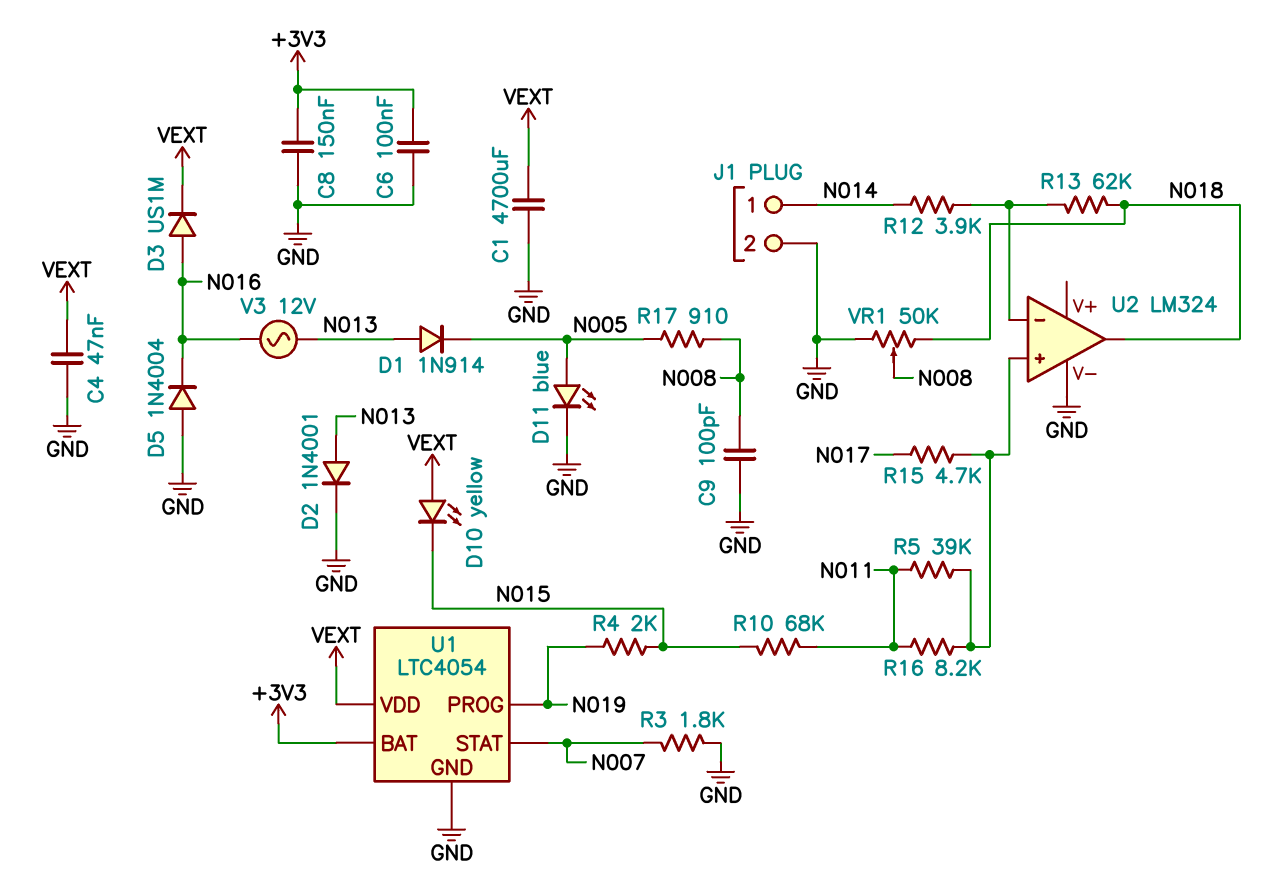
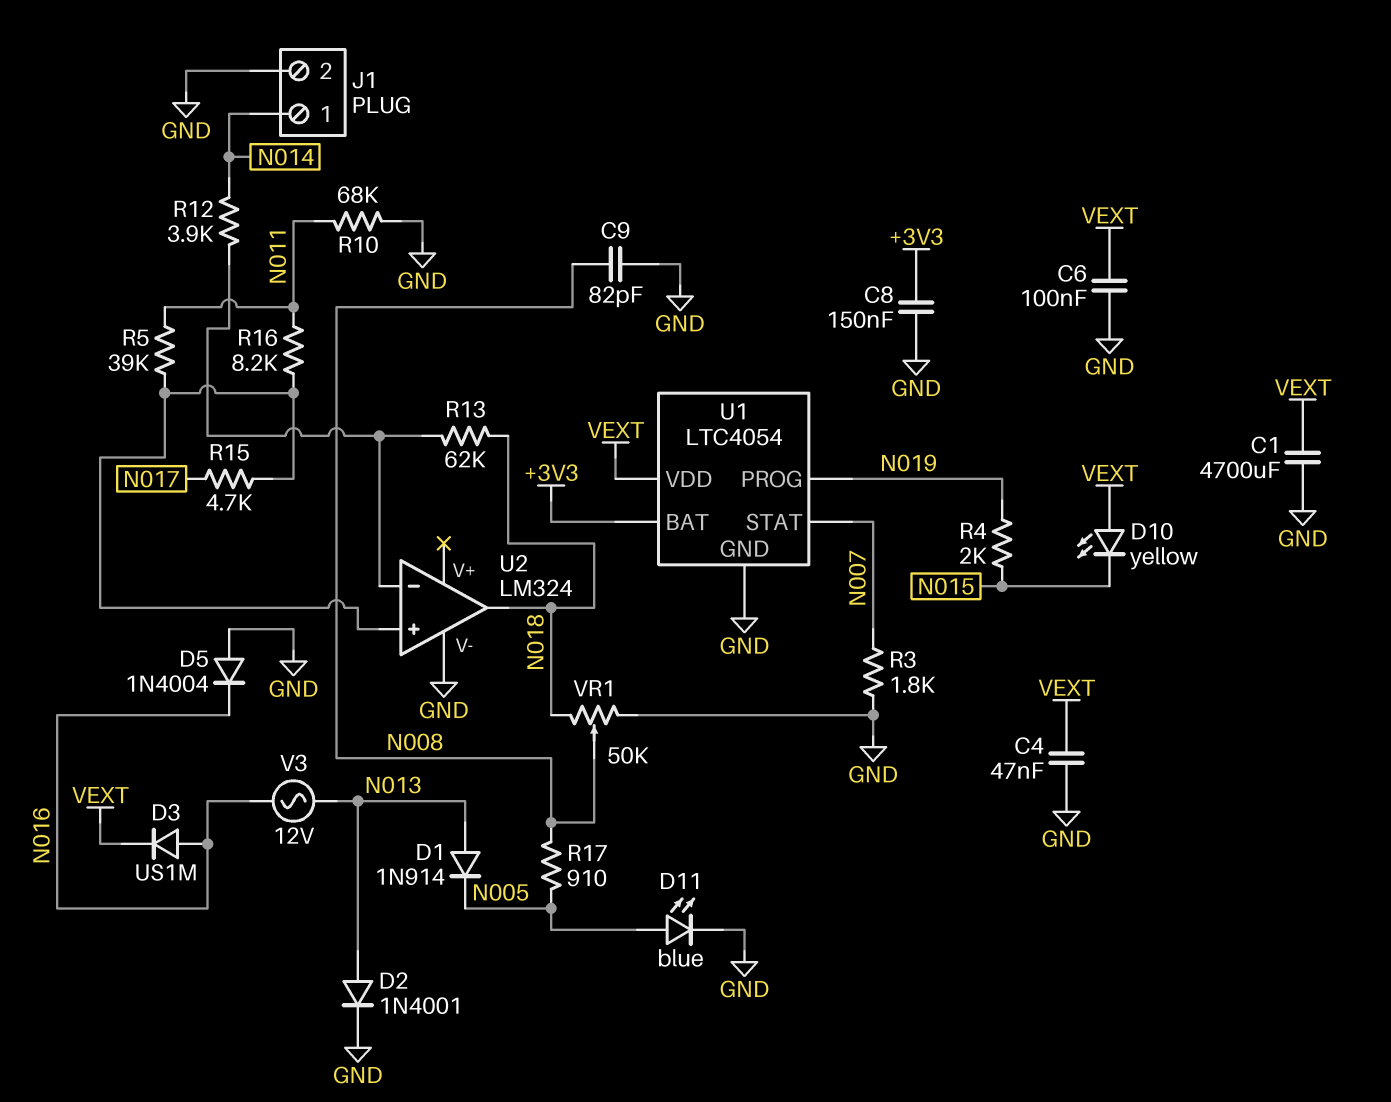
C6: 100nF (+3V3, GND) -> 100nF (GND, VEXT)
C9: 100pF (GND, N008) -> 82pF (GND, N008)
R10: 68k (N011, N015) -> 68k (GND, N011)

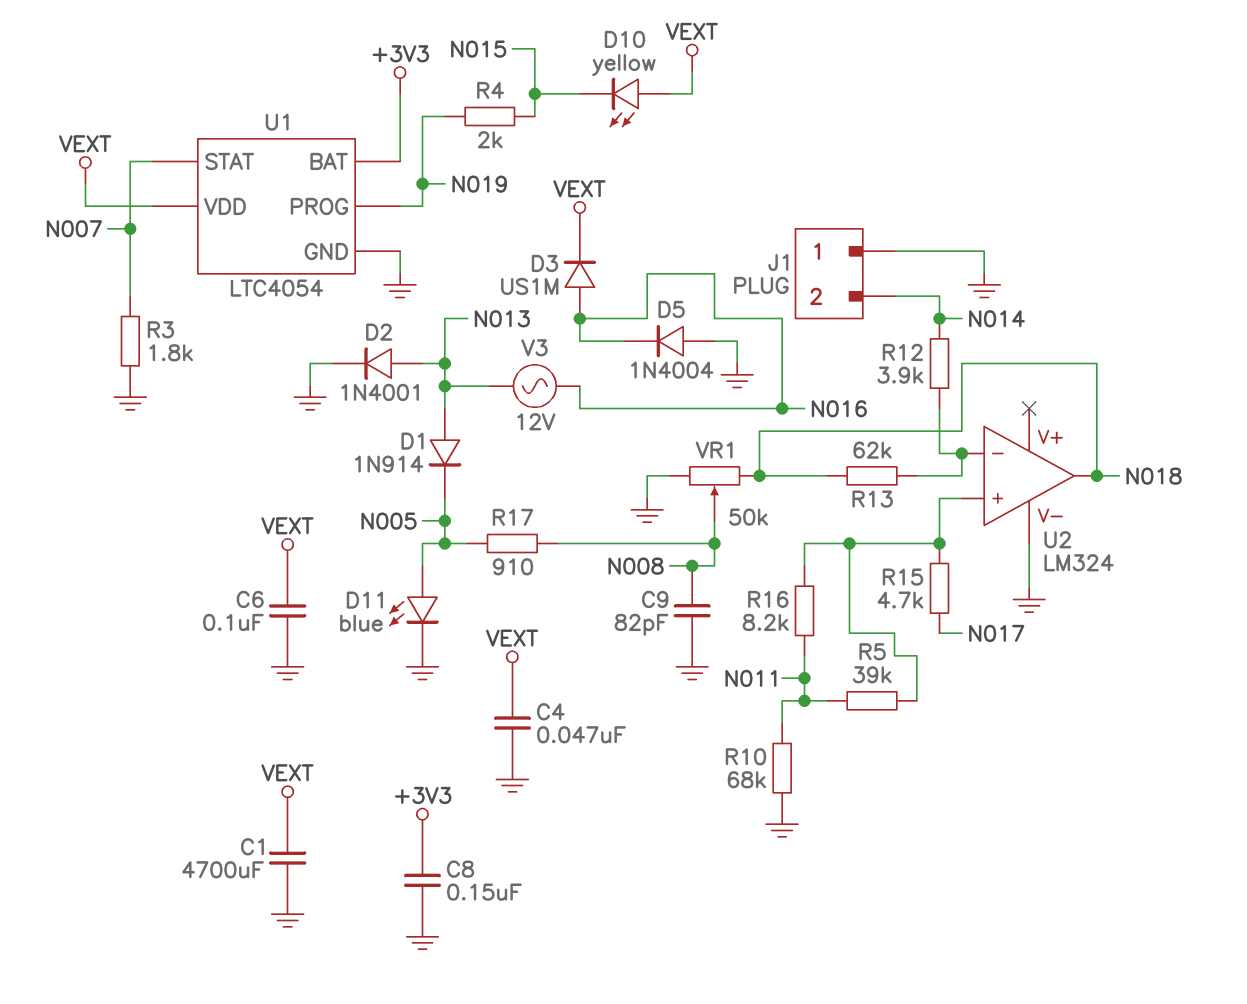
J1 pin 1: N014 -> GND
J1 pin 2: GND -> N014

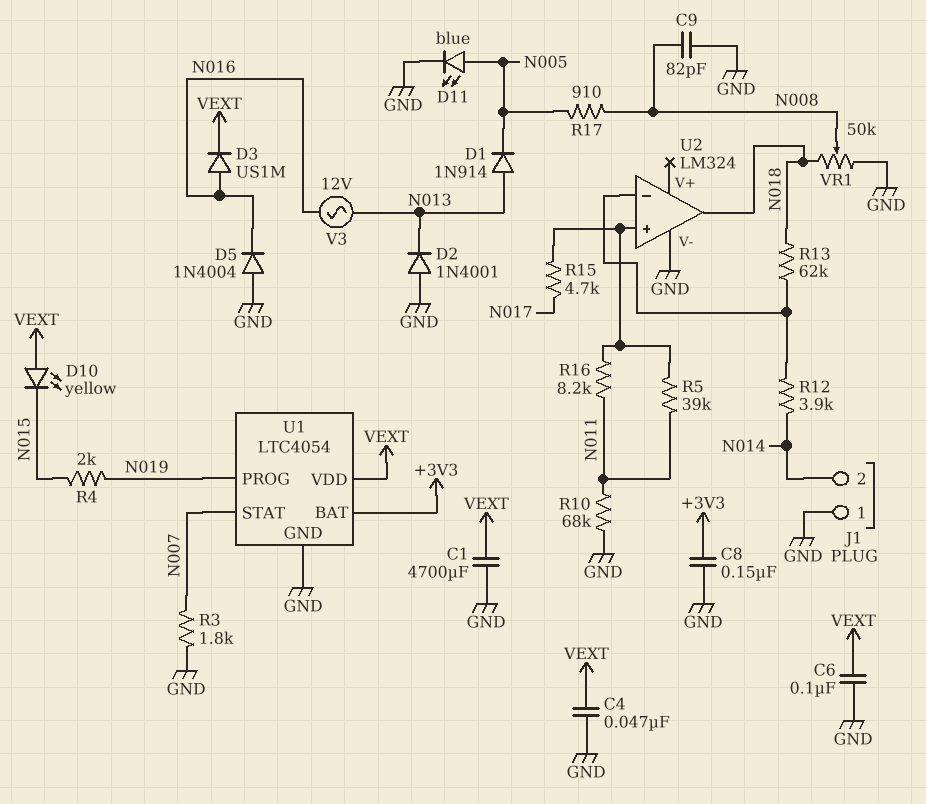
D2: diode 1N4001 (A N013, K GND) -> diode 1N4001 (A GND, K N013)

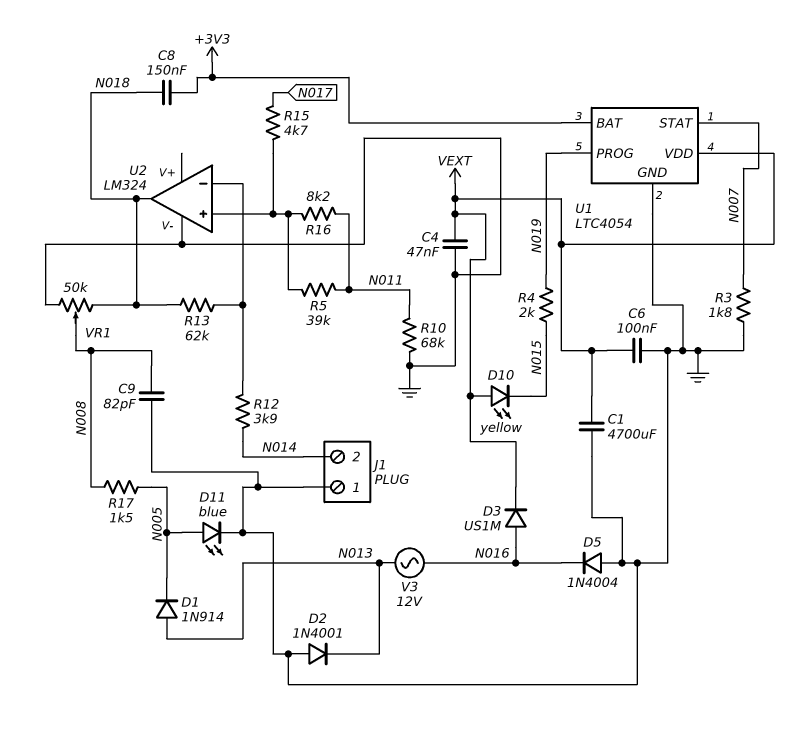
C8: 150nF (+3V3, GND) -> 150nF (+3V3, N018)
R17: 910 (N005, N008) -> 1.5k (N005, N008)

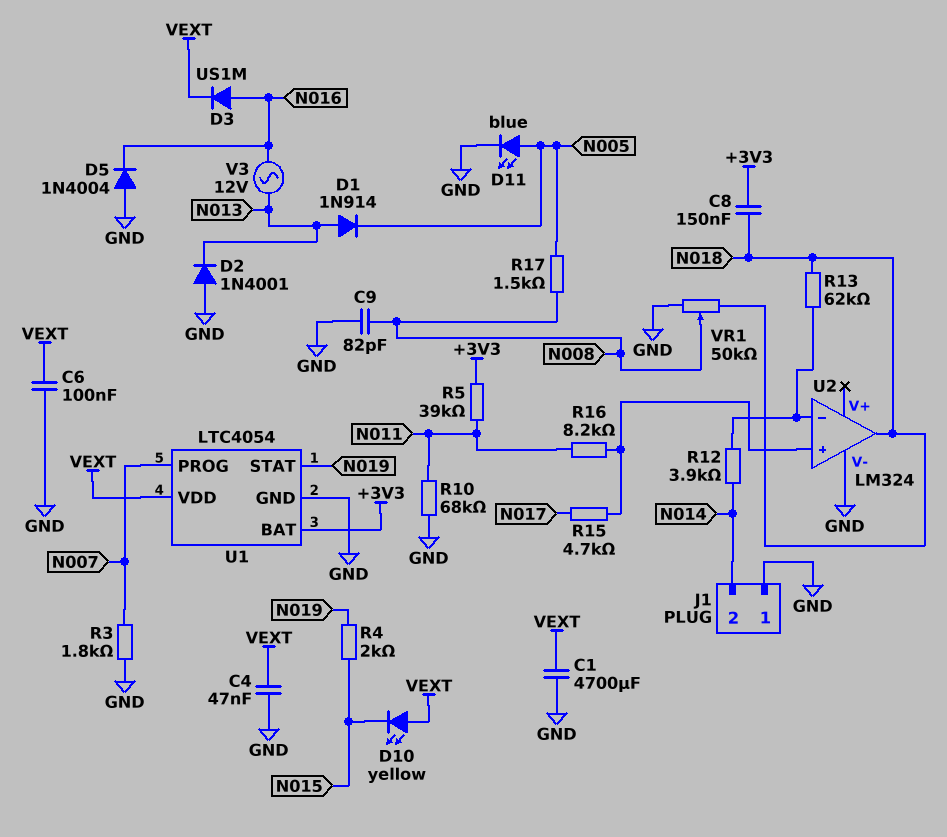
R5: 39k (N011, U2/in+) -> 39k (+3V3, N011)
U1 pin PROG: N019 -> N007
U1 pin STAT: N007 -> N019

